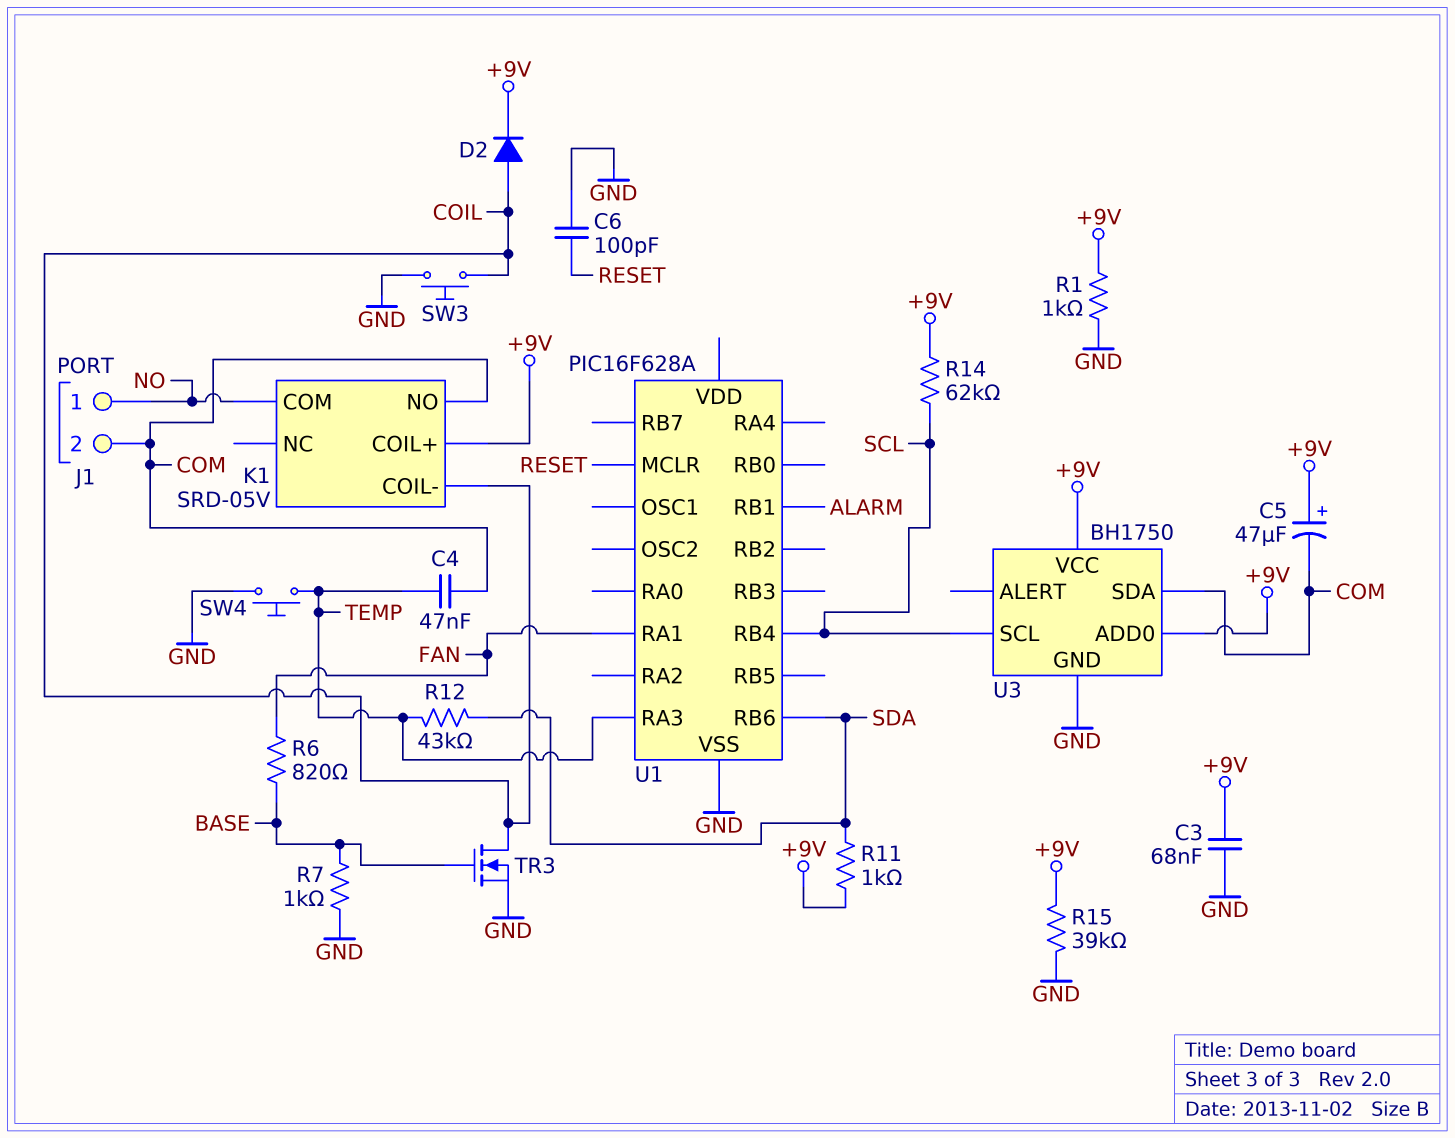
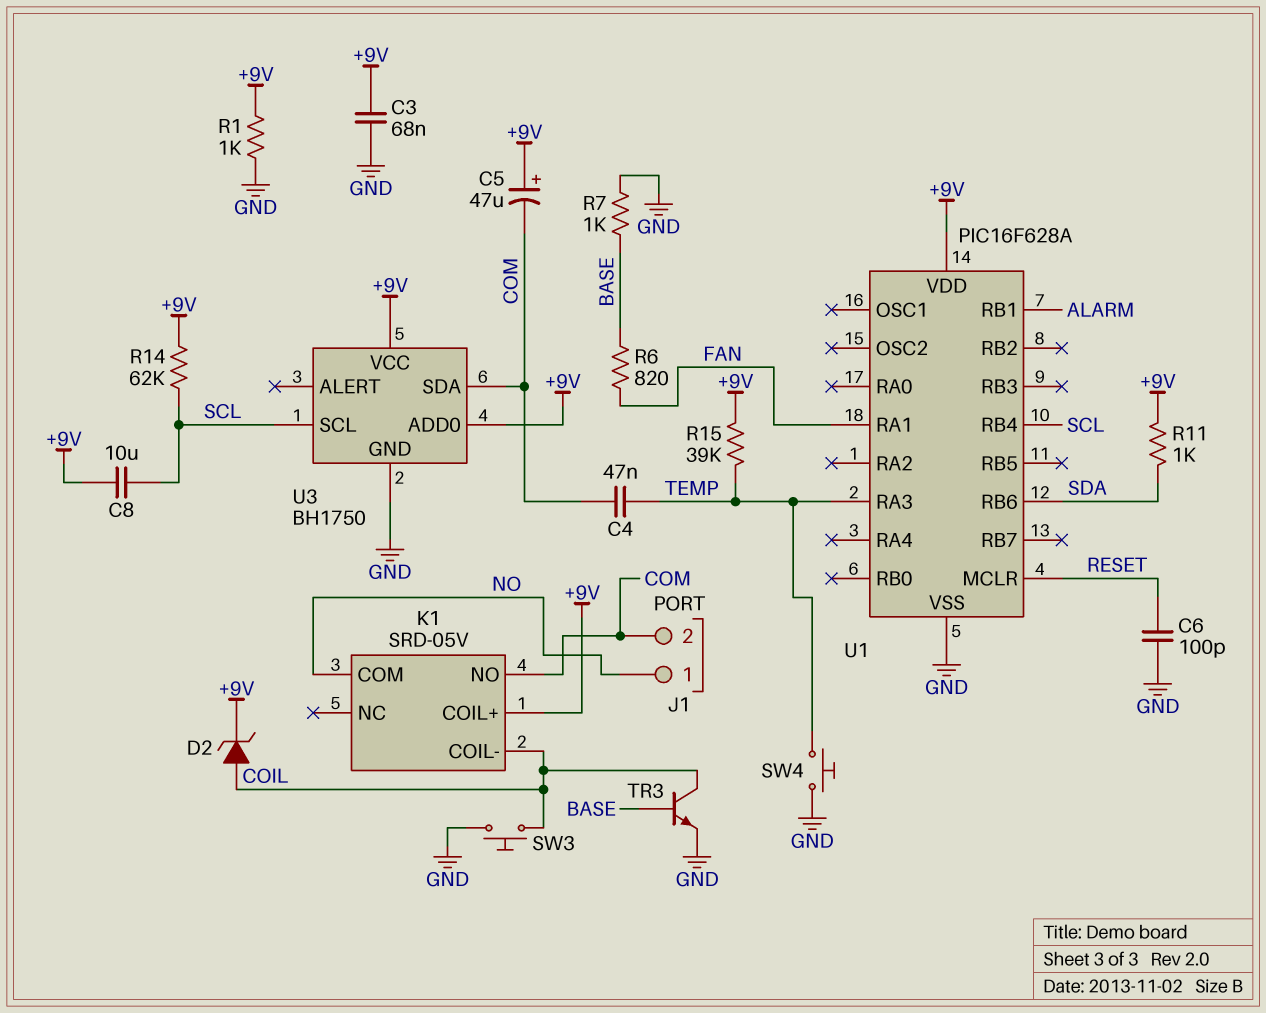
C8: none -> 10uF (+9V, SCL)
D2: diode (A COIL, K +9V) -> zener (A COIL, K +9V)
R12: 43k (SDA, TEMP) -> none
R15: 39k (+9V, GND) -> 39k (+9V, TEMP)
TR3: NMOS (G BASE, D COIL, S GND) -> NPN (B BASE, C COIL, E GND)
U1 pin VDD: none -> +9V

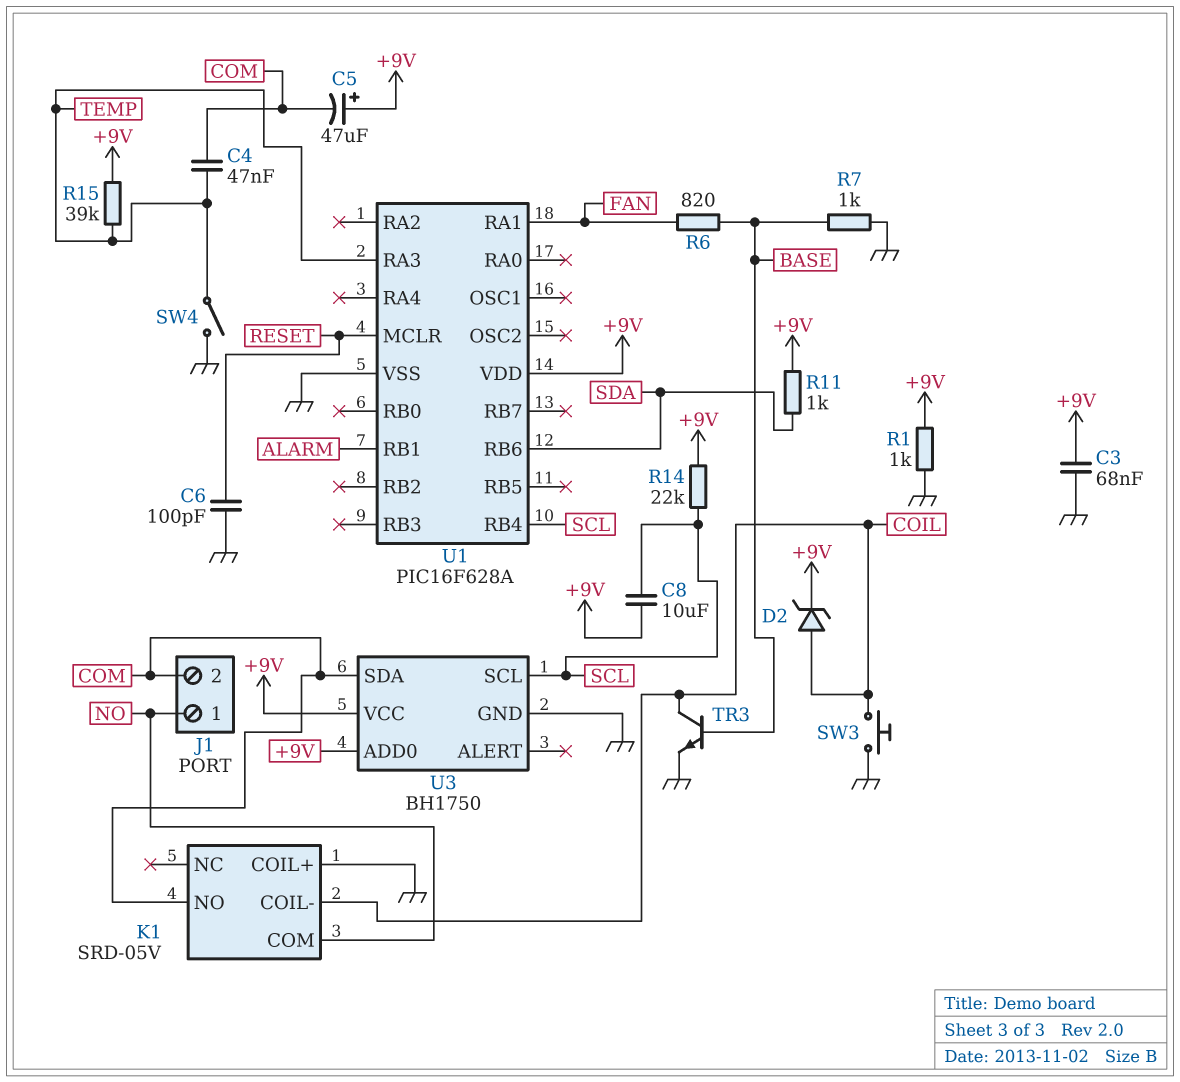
K1 pin COIL+: +9V -> GND
R14: 62k (+9V, SCL) -> 22k (+9V, SCL)
SW4: button (GND, TEMP) -> switch (GND, TEMP)

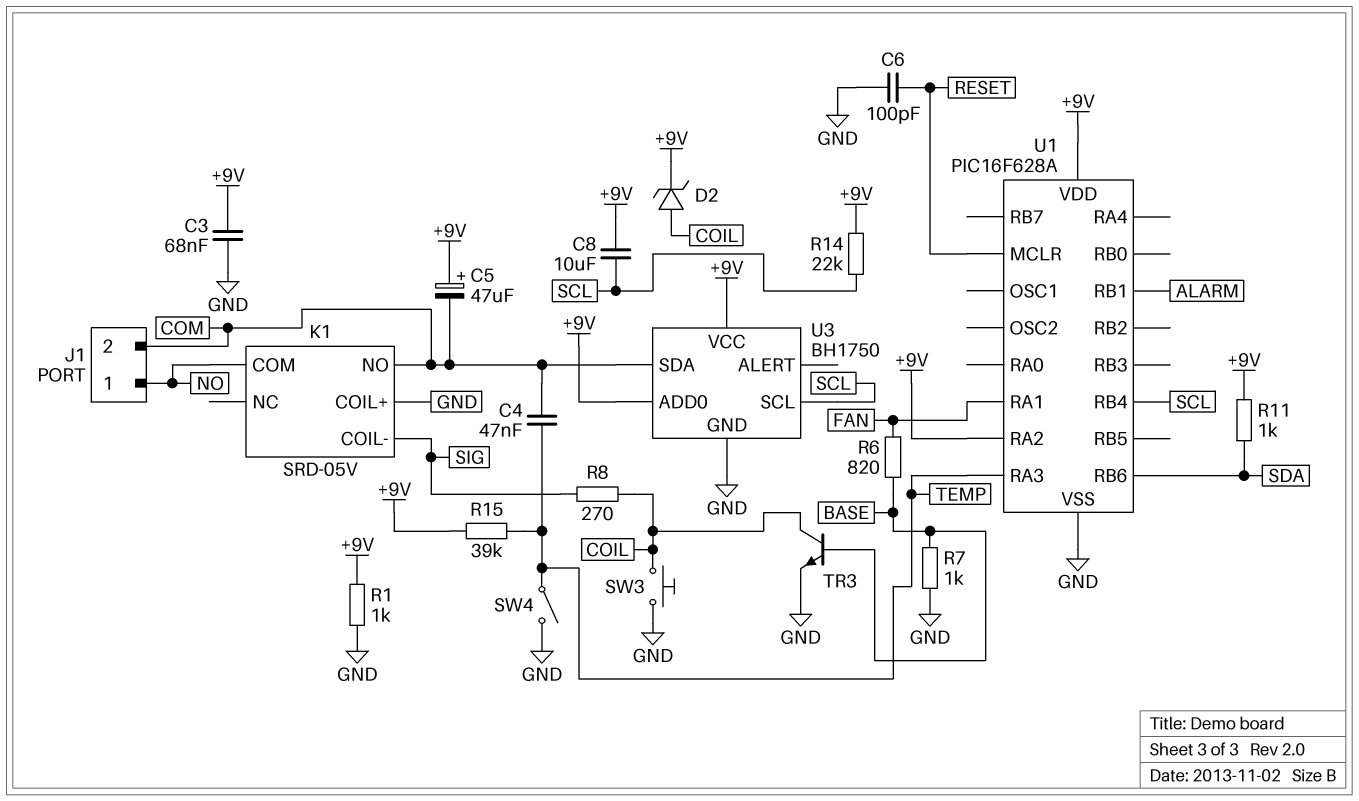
K1 pin COIL-: COIL -> SIG
R8: none -> 270 (COIL, SIG)
U1 pin RA2: none -> +9V

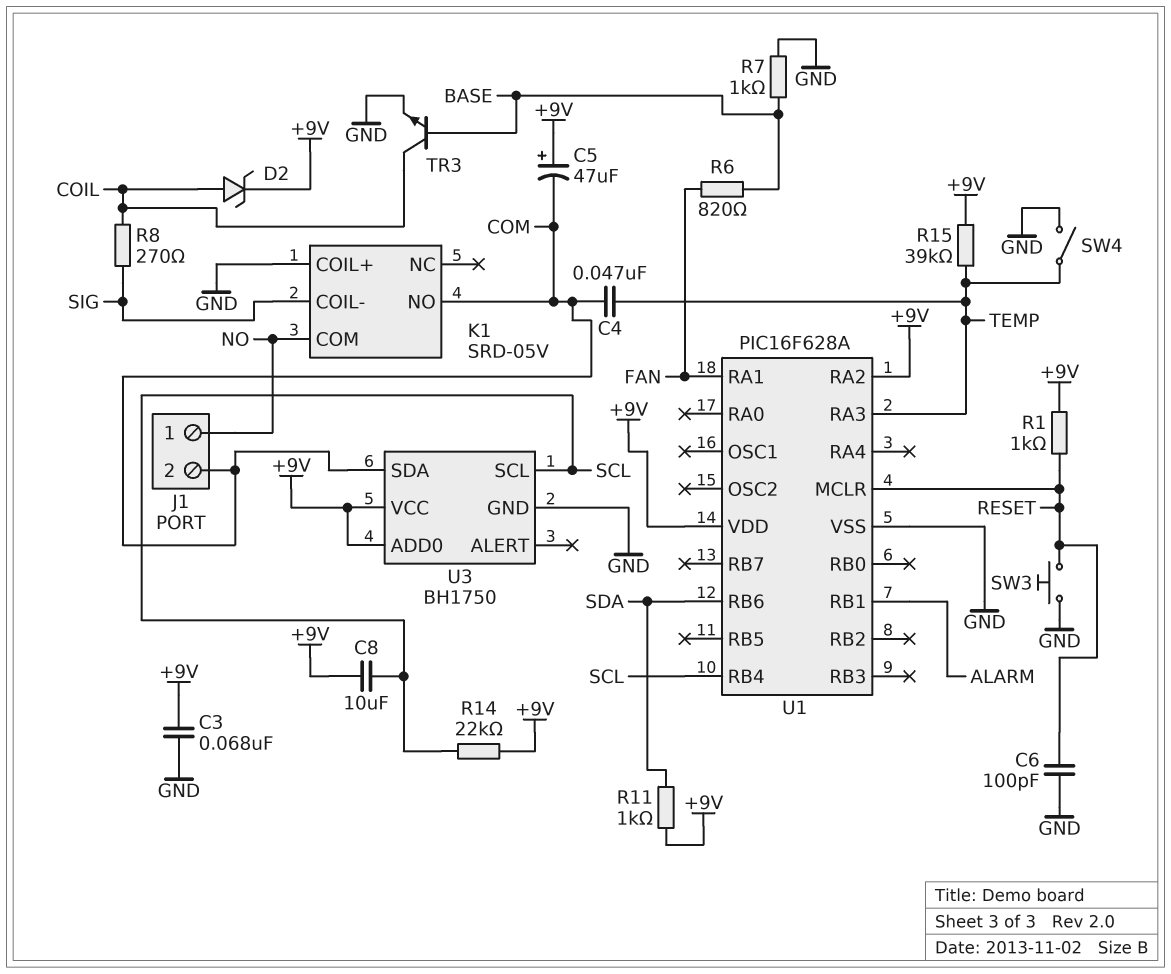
R1: 1k (+9V, GND) -> 1k (+9V, RESET)
SW3: button (COIL, GND) -> button (GND, RESET)

